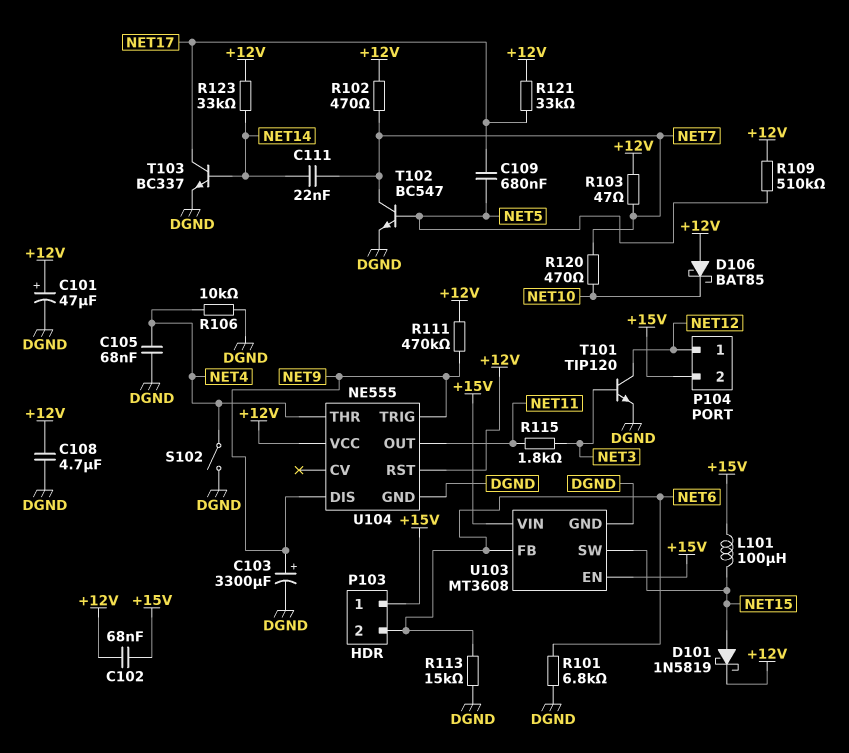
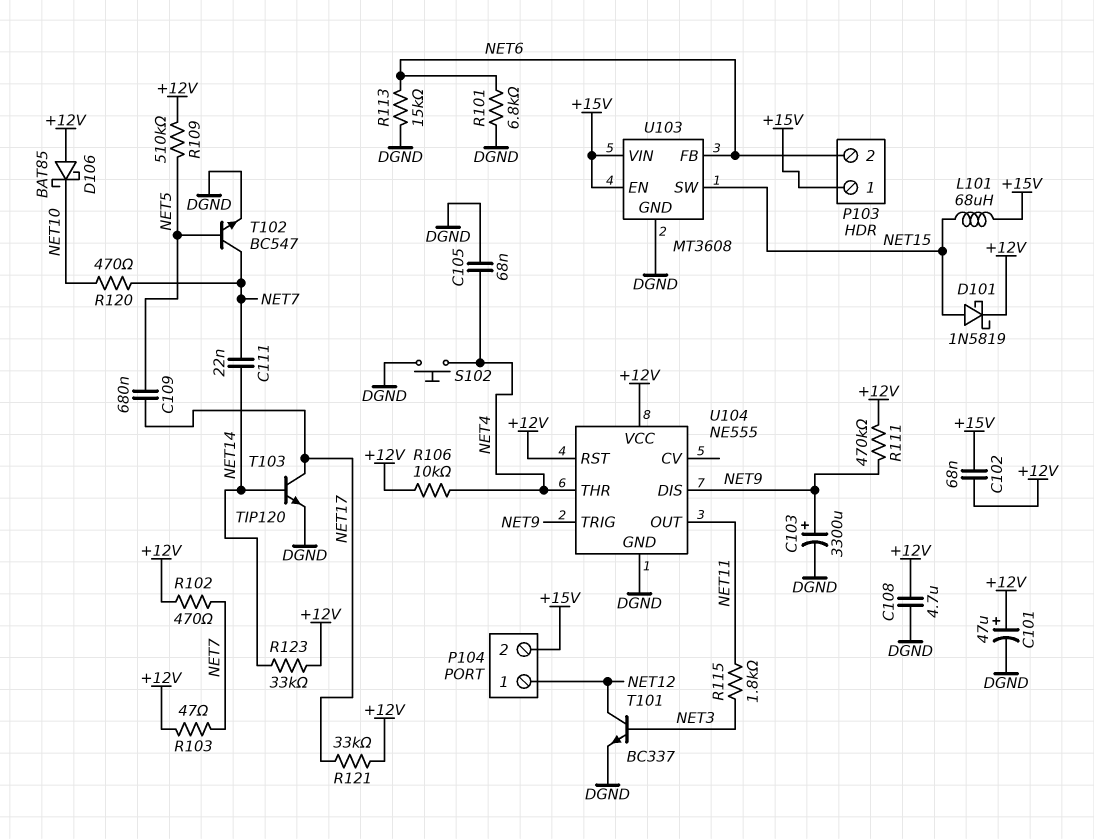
L101: 100uH (+15V, NET15) -> 68uH (+15V, NET15)
R106: 10k (DGND, NET4) -> 10k (+12V, NET4)
S102: switch (DGND, NET4) -> button (DGND, NET4)
T101: NPN TIP120 (B NET3, C NET12, E DGND) -> NPN BC337 (B NET3, C NET12, E DGND)
T103: NPN BC337 (B NET14, C NET17, E DGND) -> NPN TIP120 (B NET14, C NET17, E DGND)

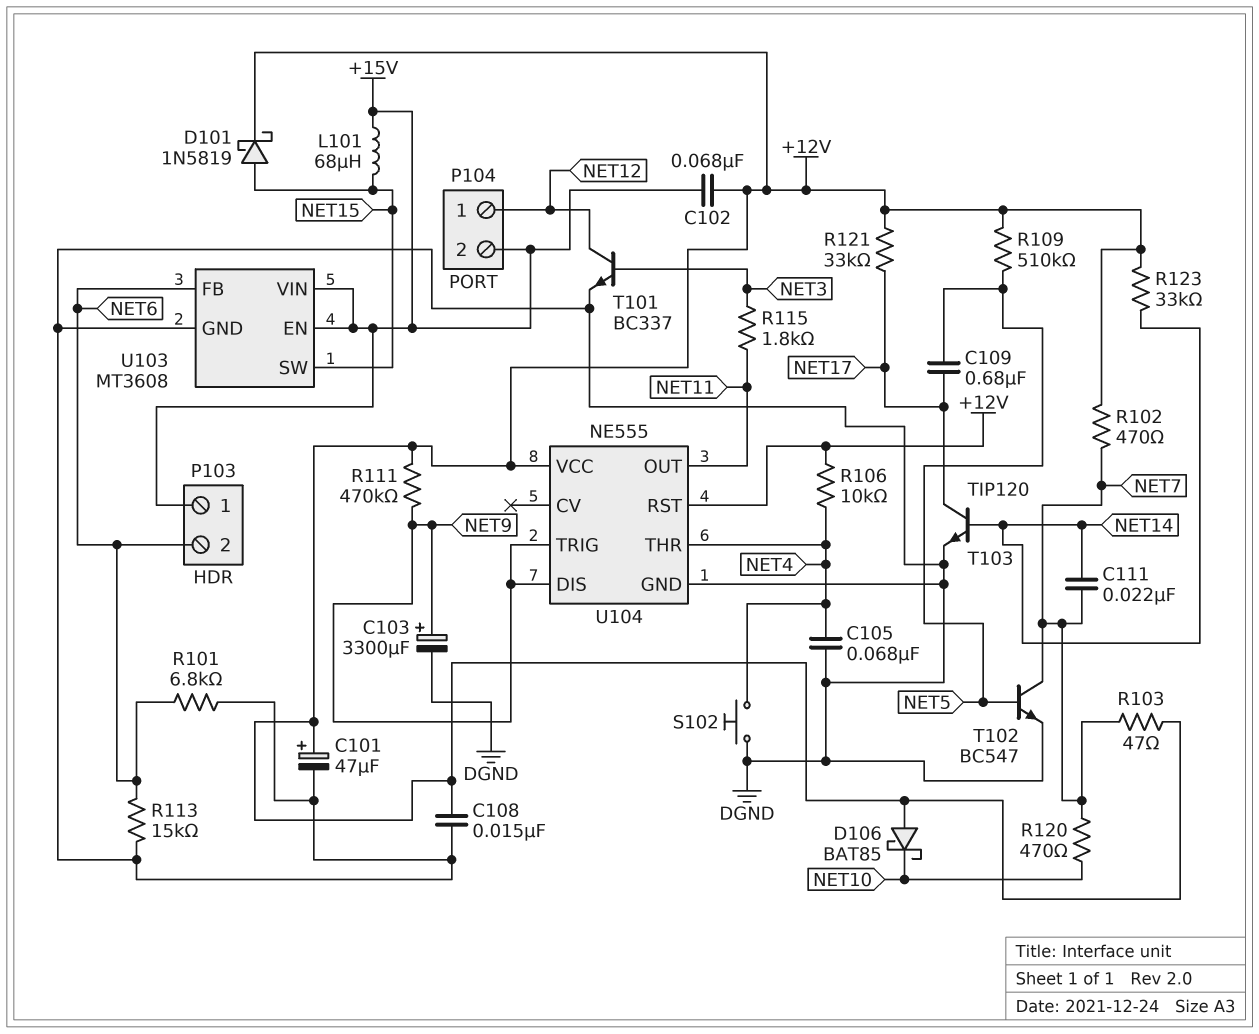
C108: 4.7uF (+12V, DGND) -> 15nF (+12V, DGND)

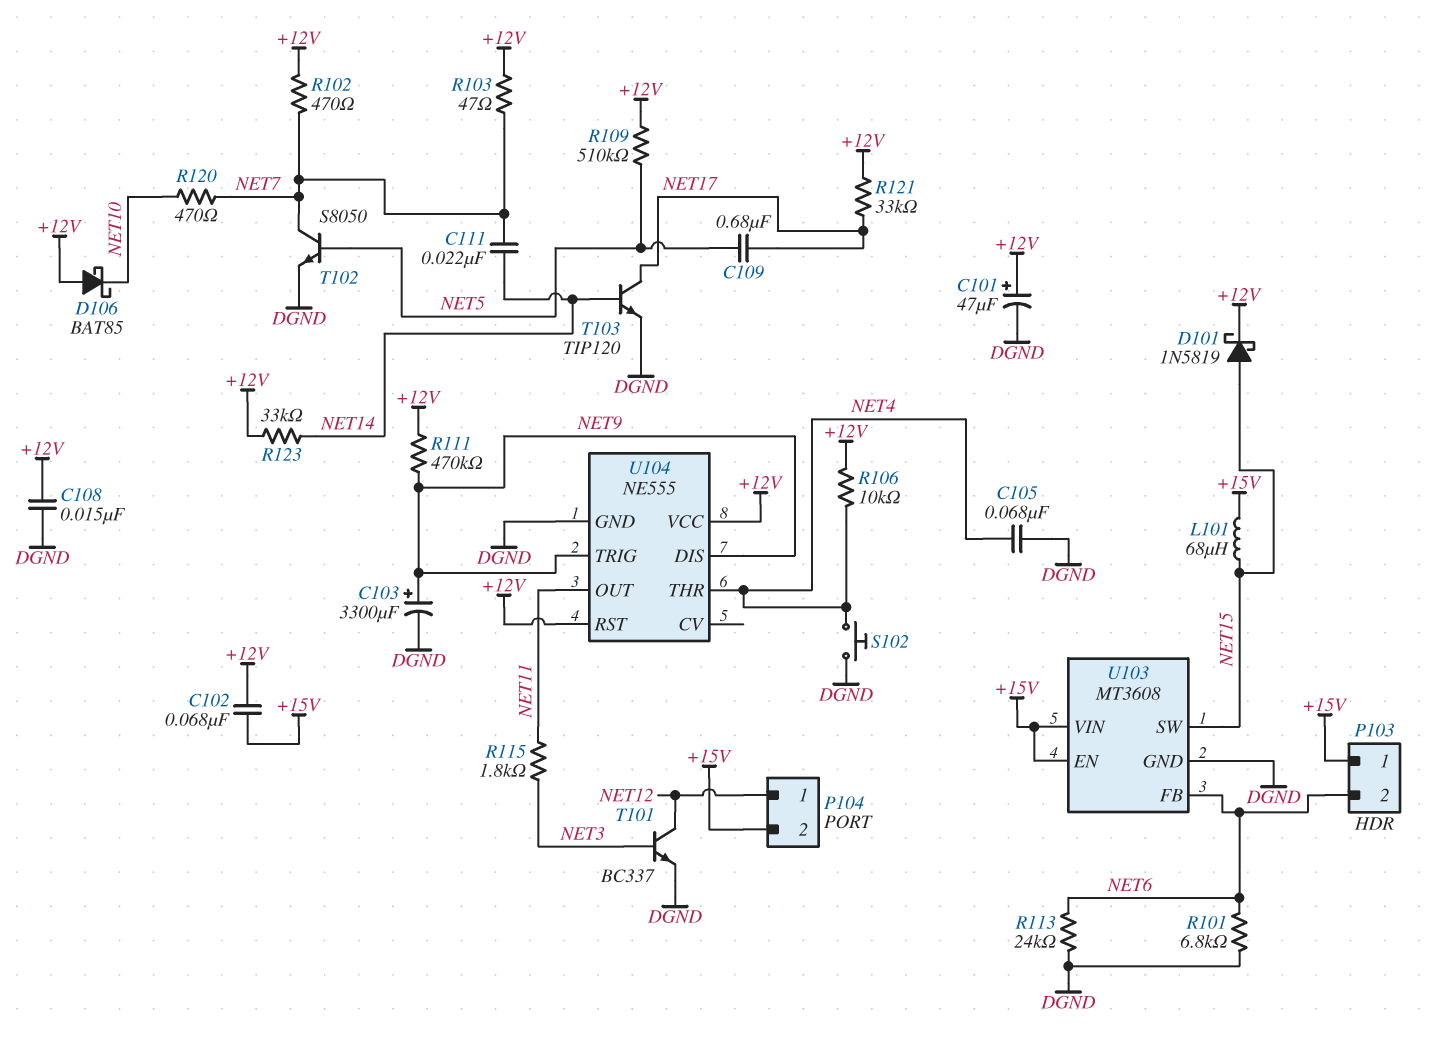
R113: 15k (DGND, NET6) -> 24k (DGND, NET6)
T102: NPN BC547 (B NET5, C NET7, E DGND) -> NPN S8050 (B NET5, C NET7, E DGND)

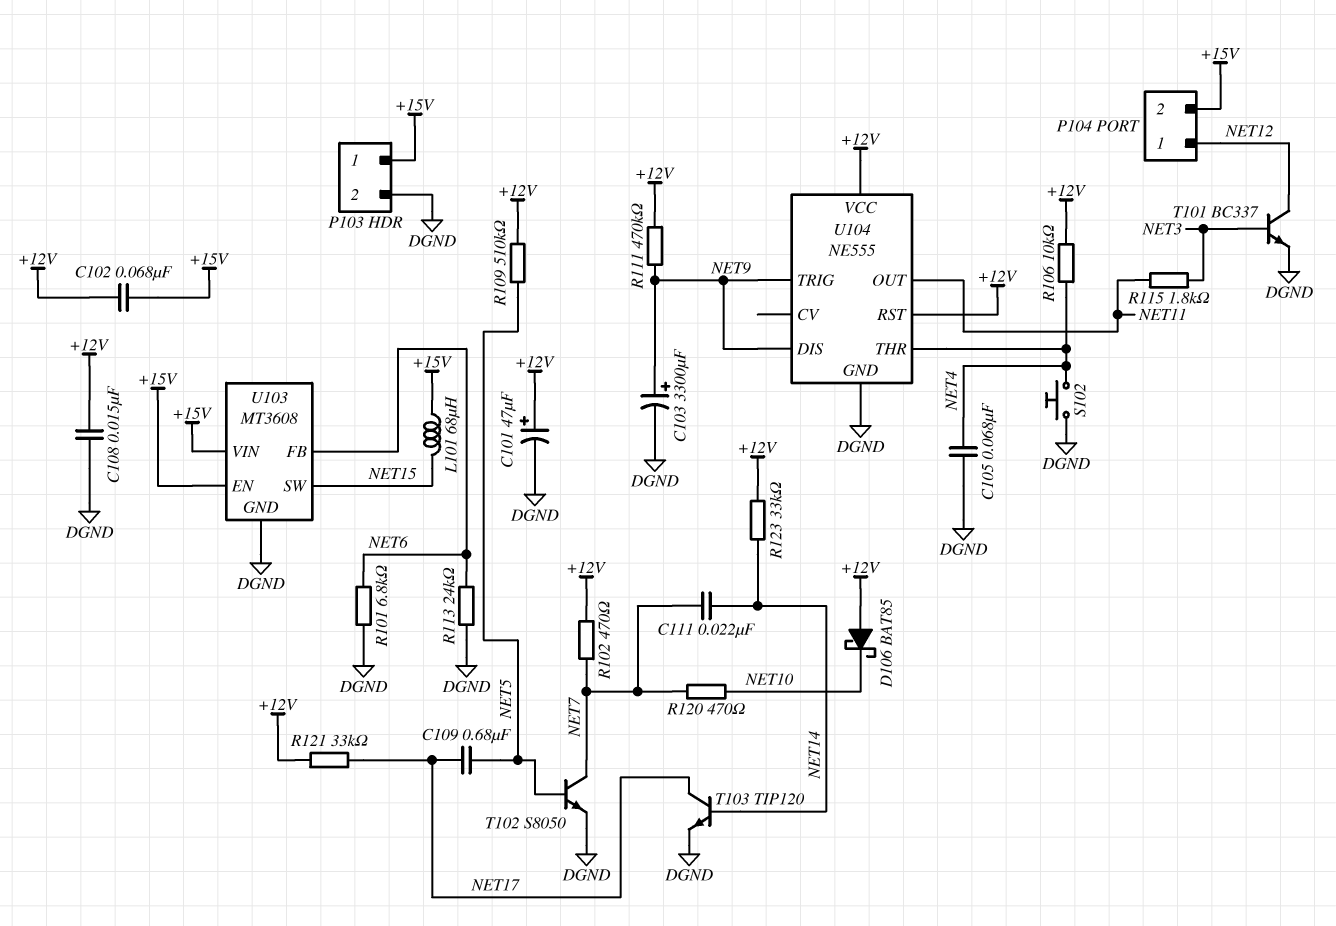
D101: schottky 1N5819 (A NET15, K +12V) -> none
P103 pin 2: NET6 -> DGND
R103: 47 (+12V, NET7) -> none

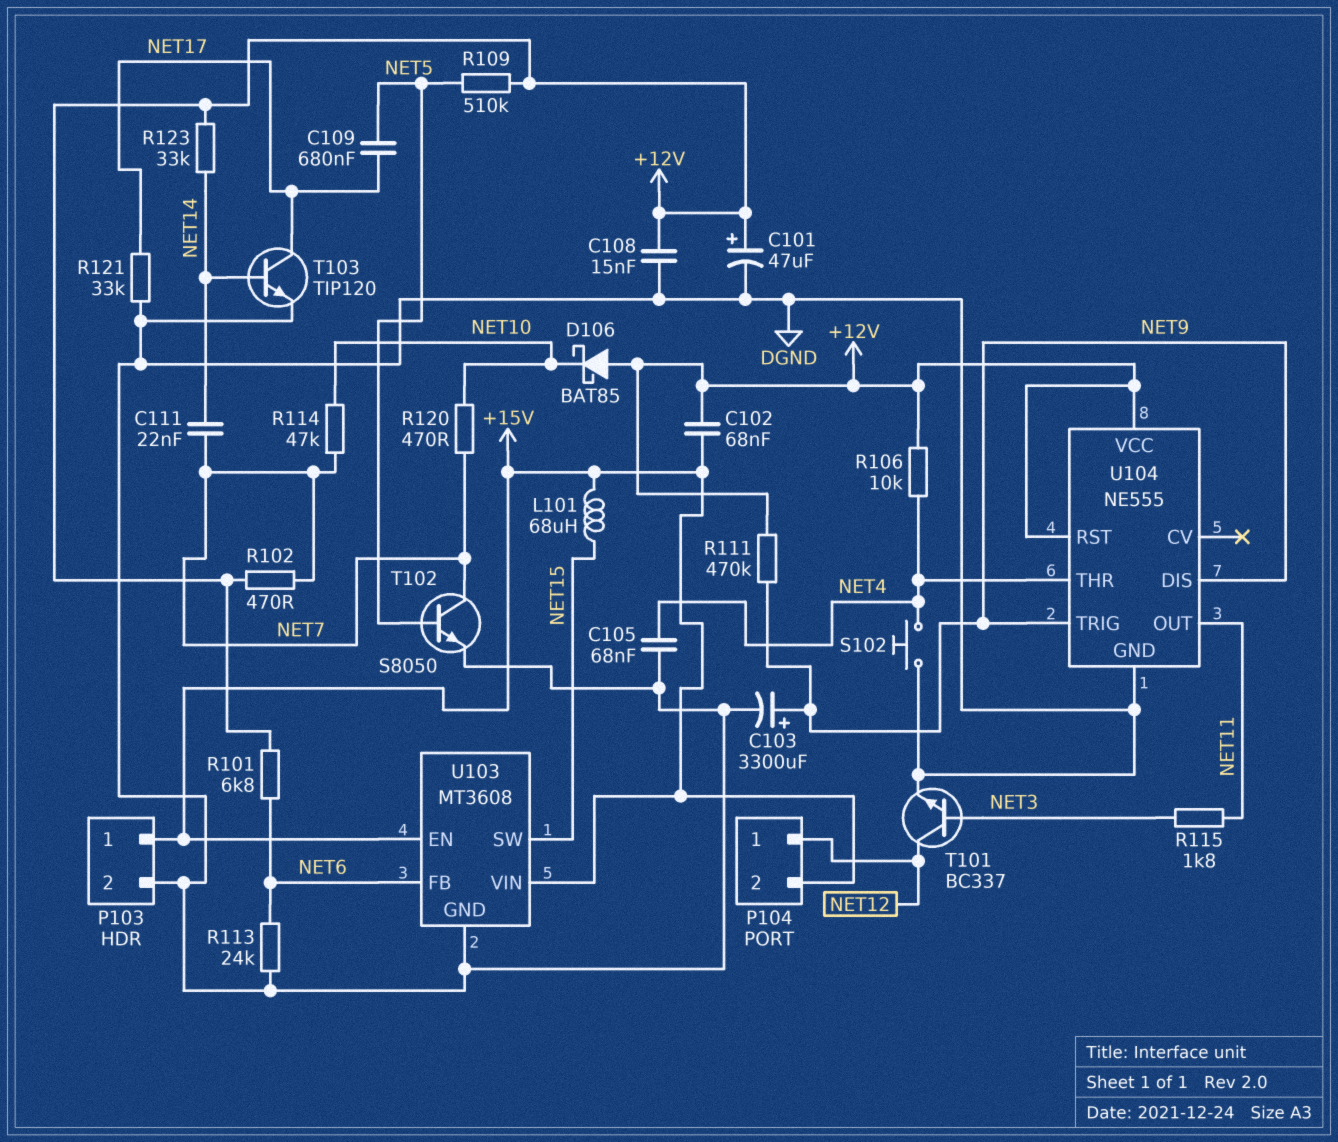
R101: 6.8k (DGND, NET6) -> 6.8k (+12V, NET6)
R114: none -> 47k (NET7, NET10)
R121: 33k (+12V, NET17) -> 33k (DGND, NET17)

